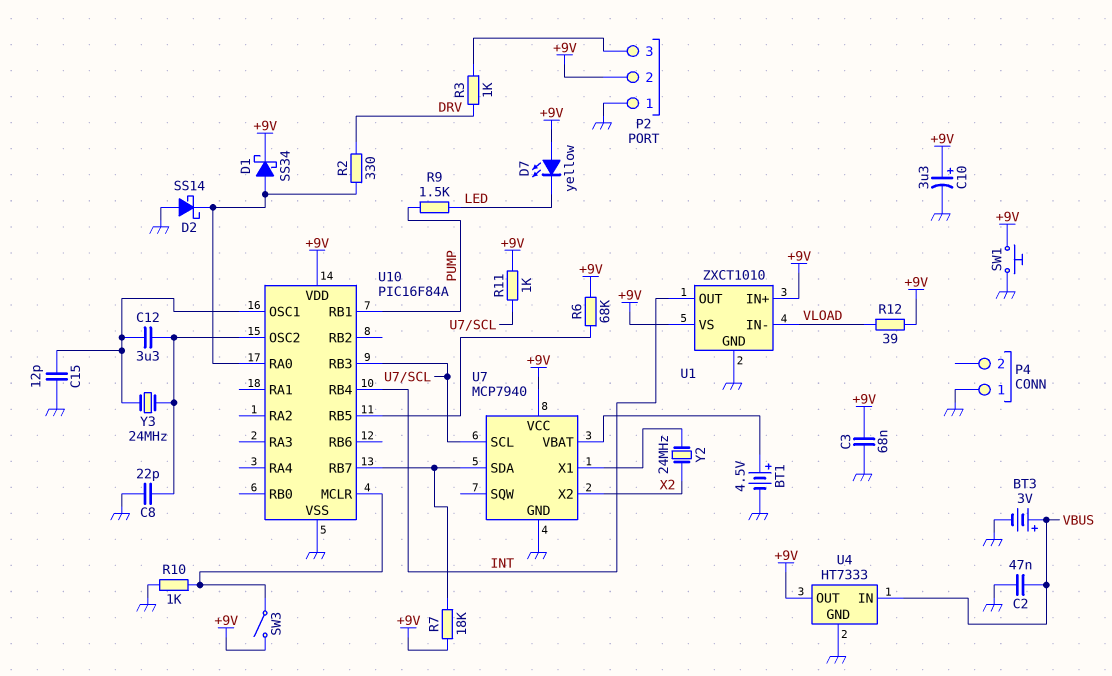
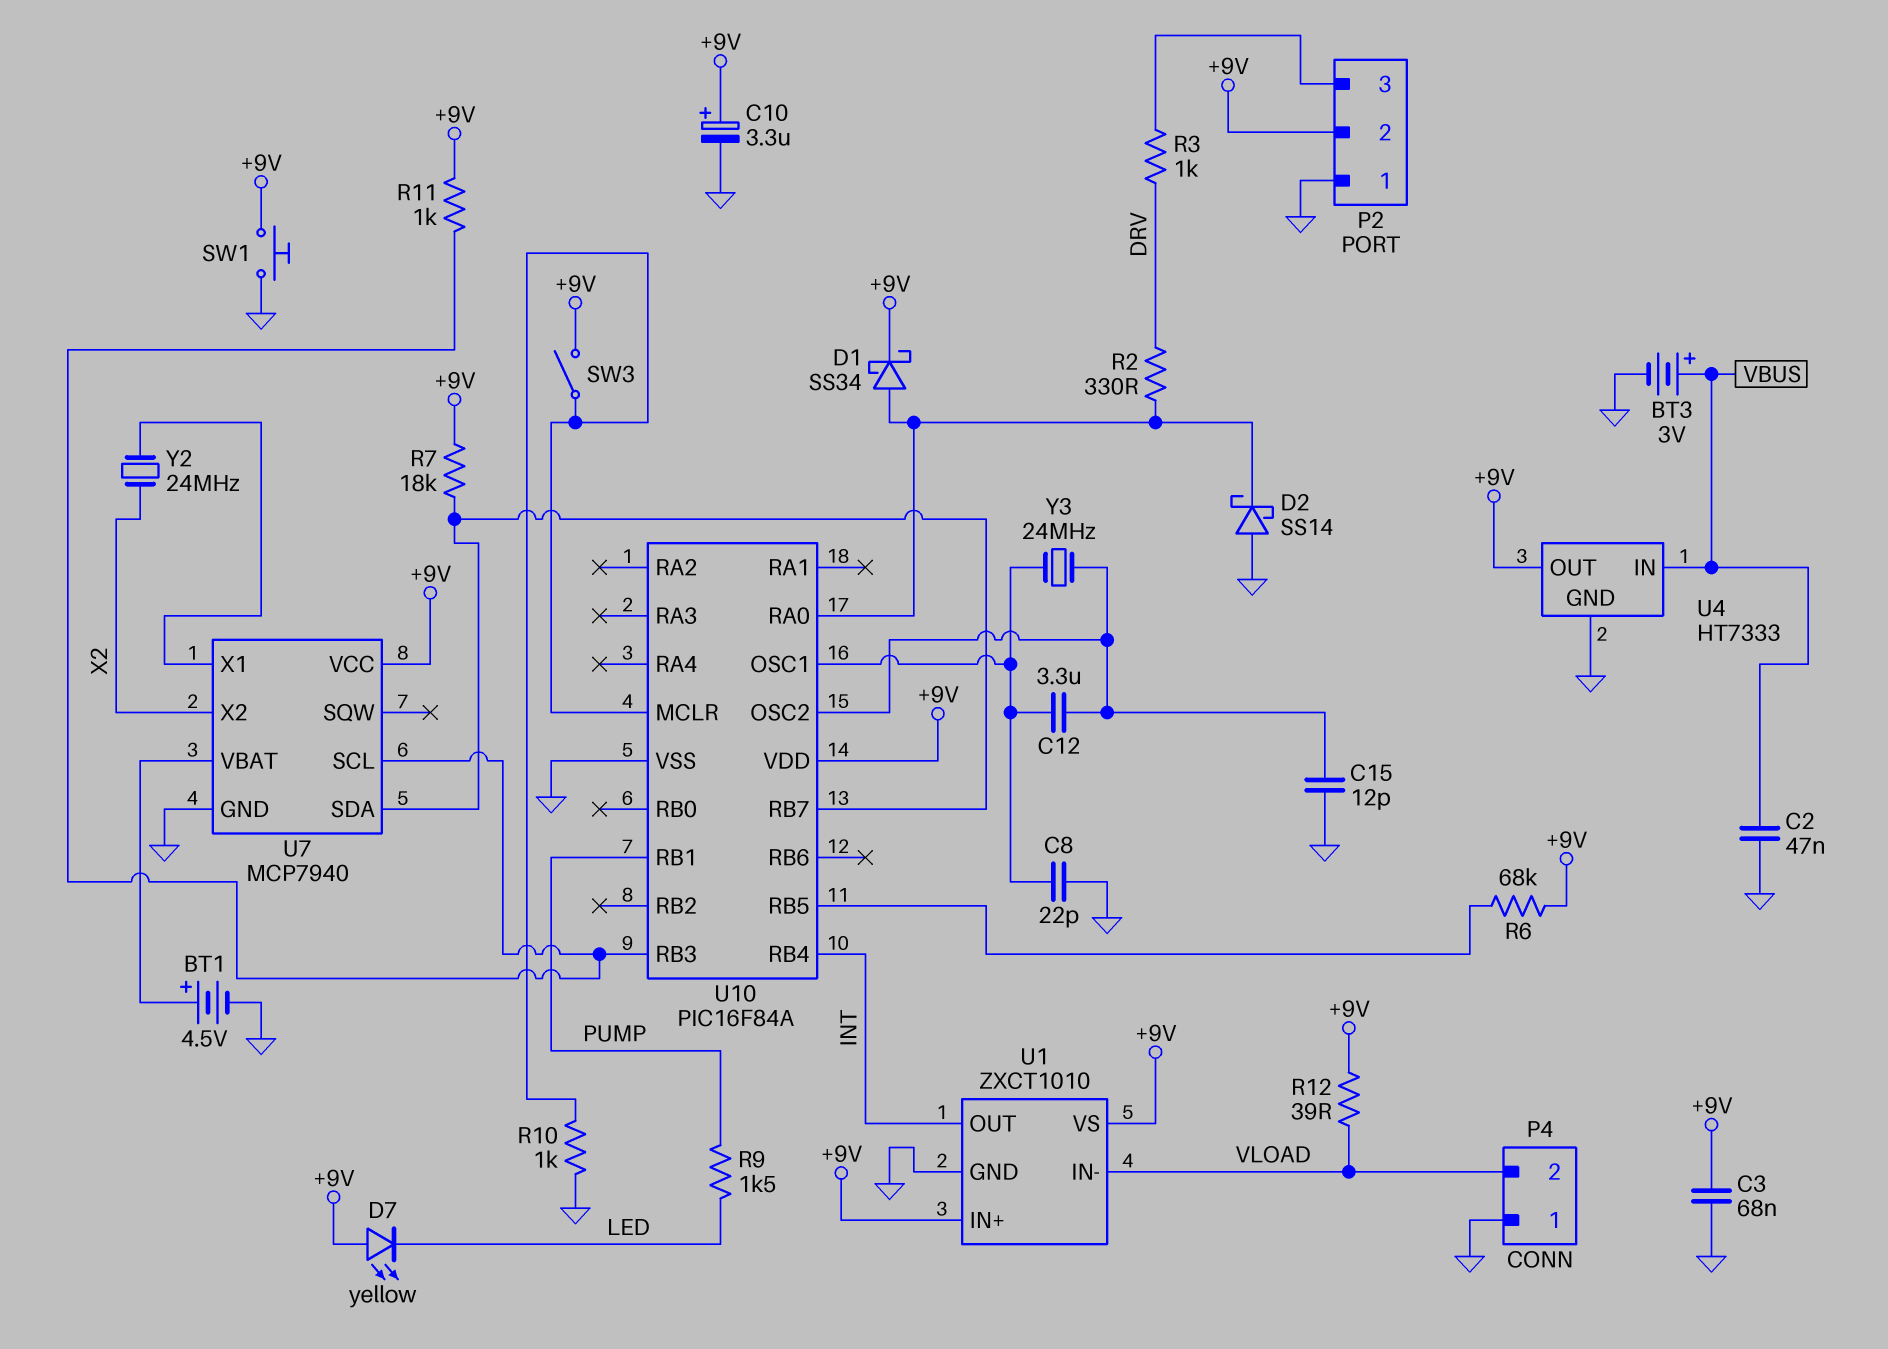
C8: 22pF (GND, U10/OSC2) -> 22pF (GND, U10/OSC1)
C15: 12pF (GND, U10/OSC1) -> 12pF (GND, U10/OSC2)
P4 pin 2: none -> VLOAD

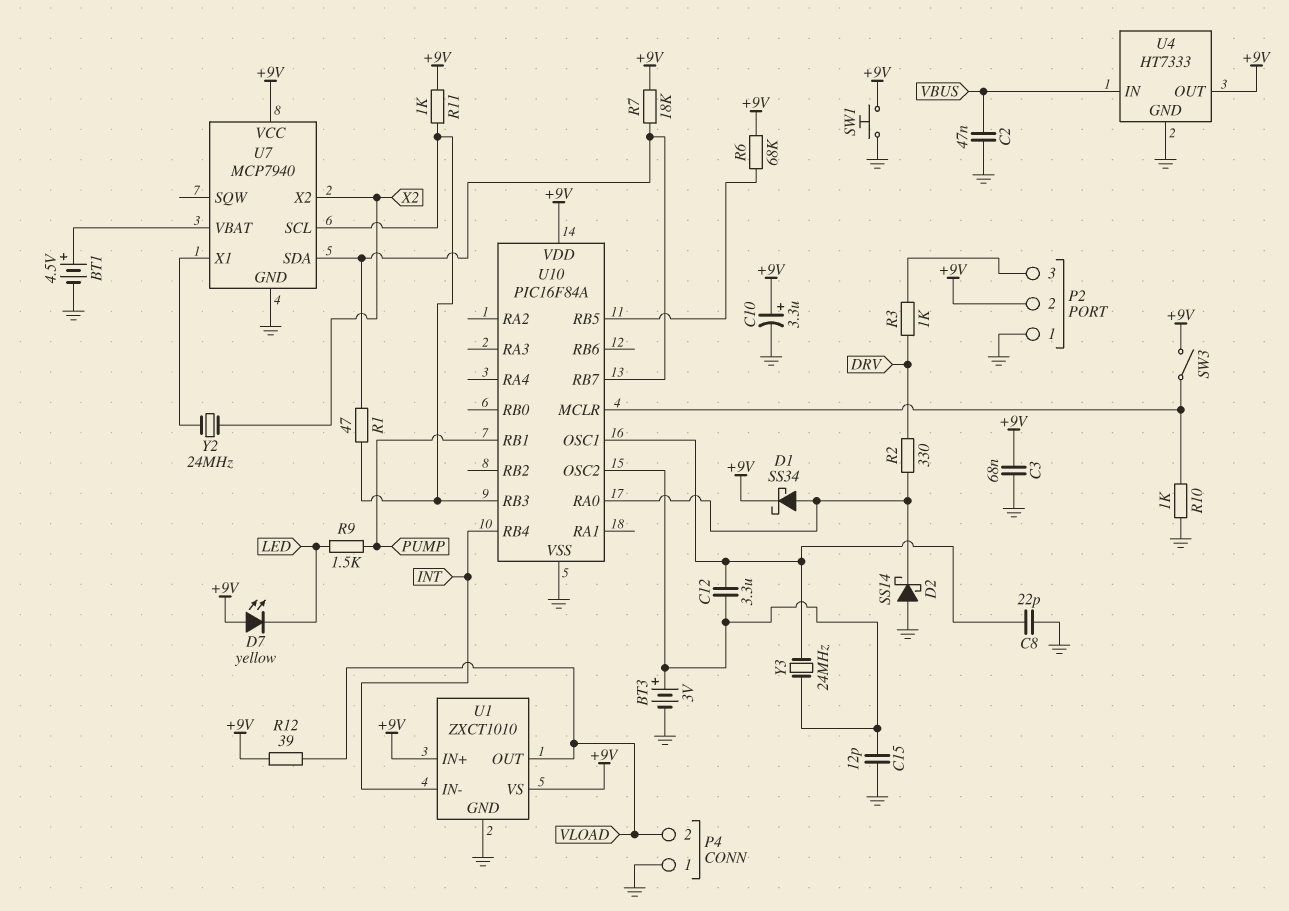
BT3: 3V (plus VBUS, minus GND) -> 3V (plus U10/OSC2, minus GND)
R1: none -> 47 (U7/SCL, U7/SDA)
U1 pin IN-: VLOAD -> INT
U1 pin OUT: INT -> VLOAD

